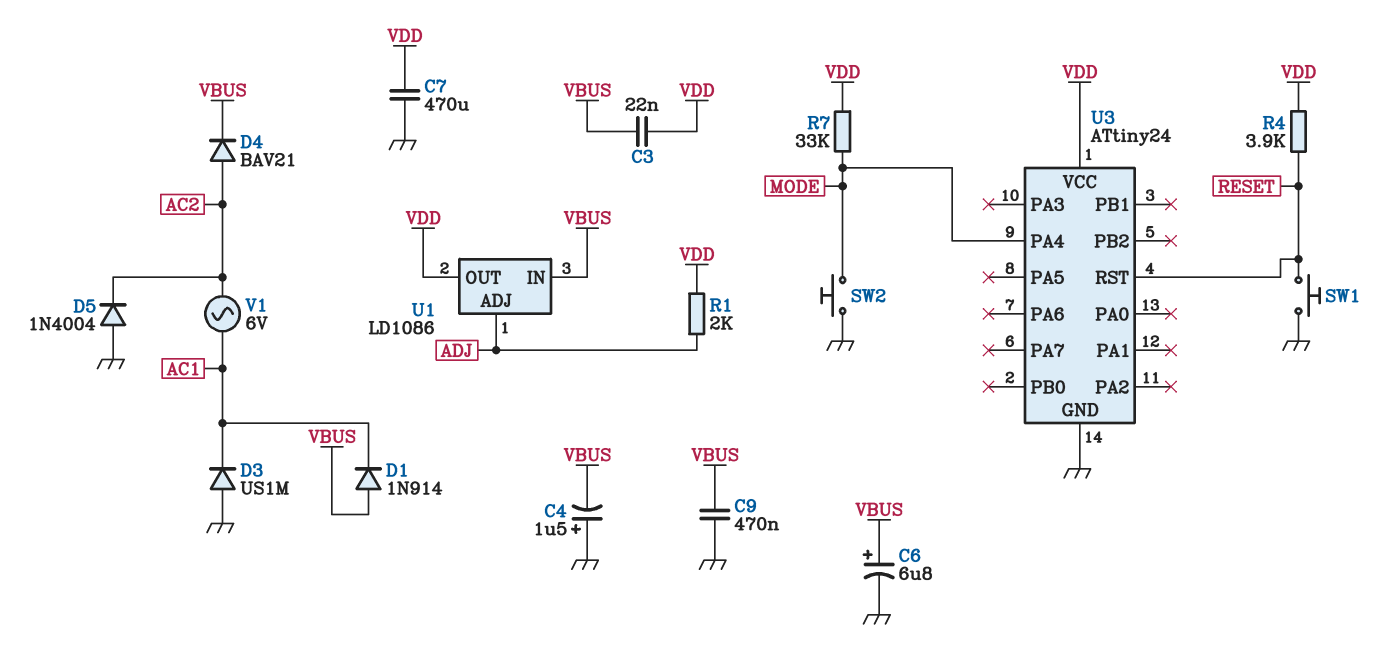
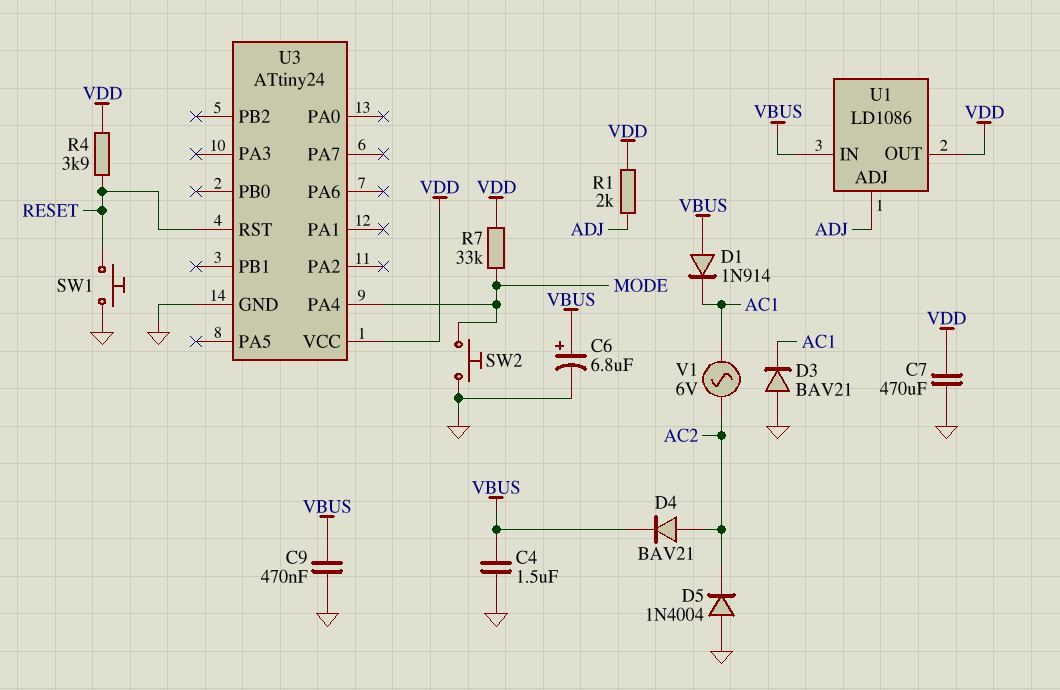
C3: 22nF (VBUS, VDD) -> none
C4: 1.5uF (plus GND, minus VBUS) -> 1.5uF (GND, VBUS)
D3: diode US1M (A GND, K AC1) -> diode BAV21 (A GND, K AC1)

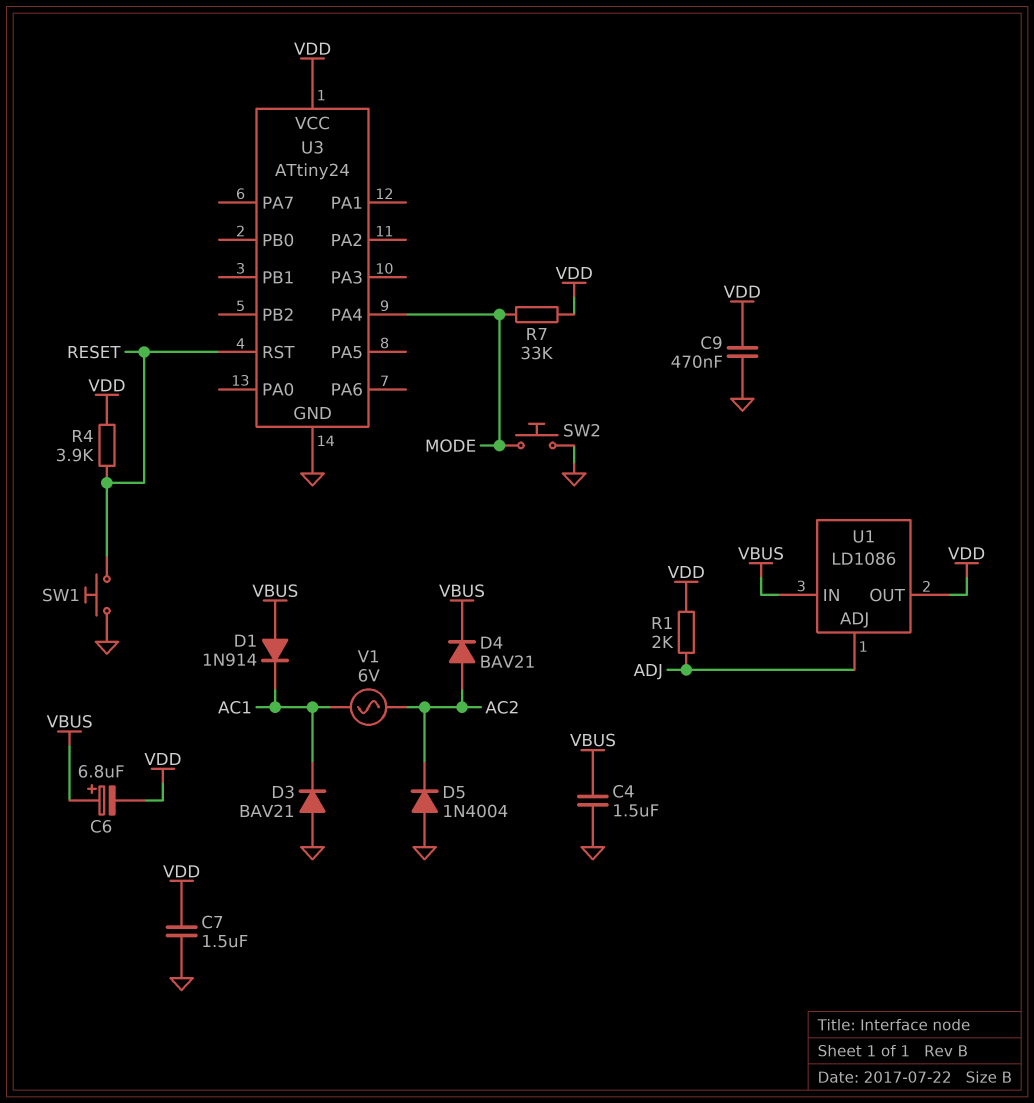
C6: 6.8uF (plus VBUS, minus GND) -> 6.8uF (plus VBUS, minus VDD)
C7: 470uF (GND, VDD) -> 1.5uF (GND, VDD)
C9: 470nF (GND, VBUS) -> 470nF (GND, VDD)

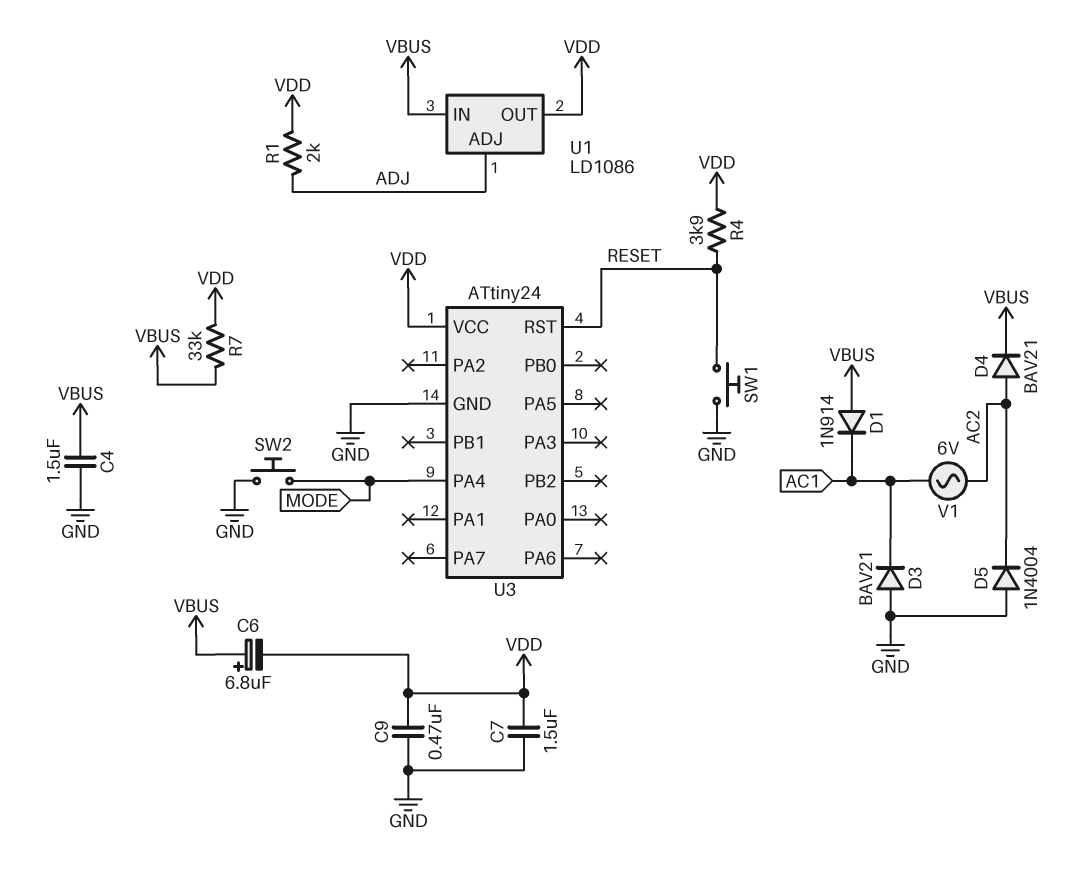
R7: 33k (MODE, VDD) -> 33k (VBUS, VDD)

